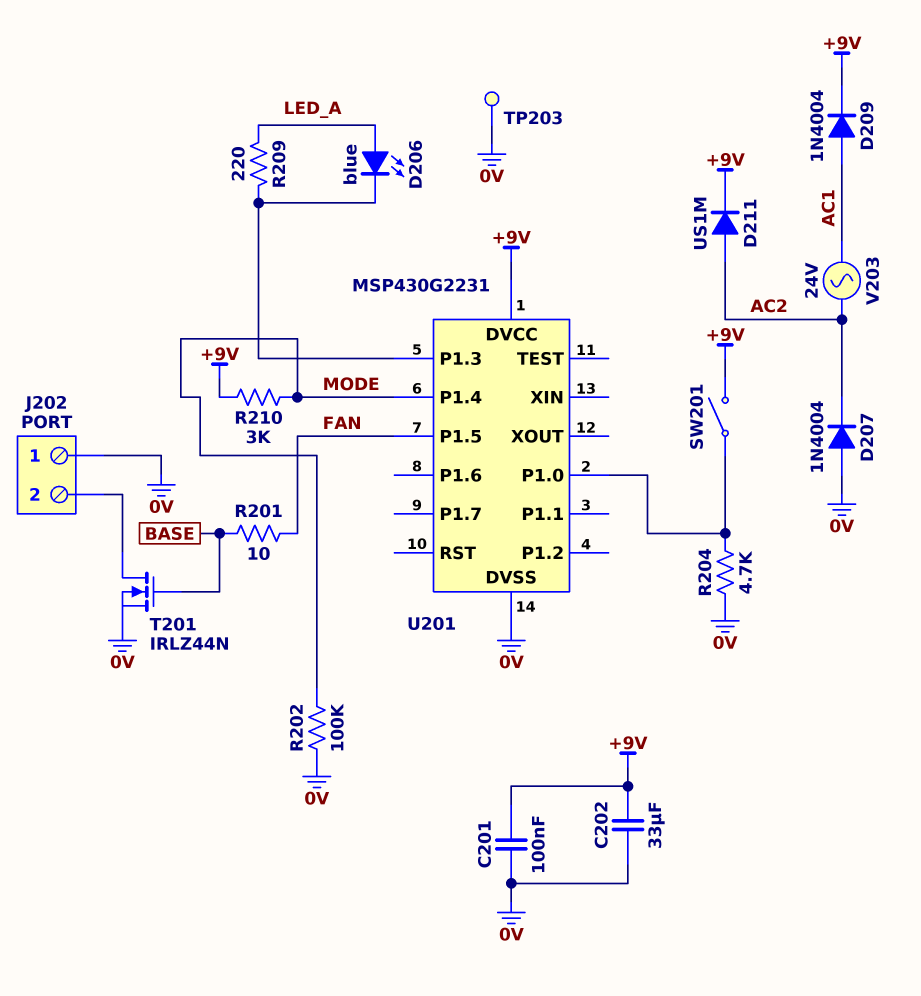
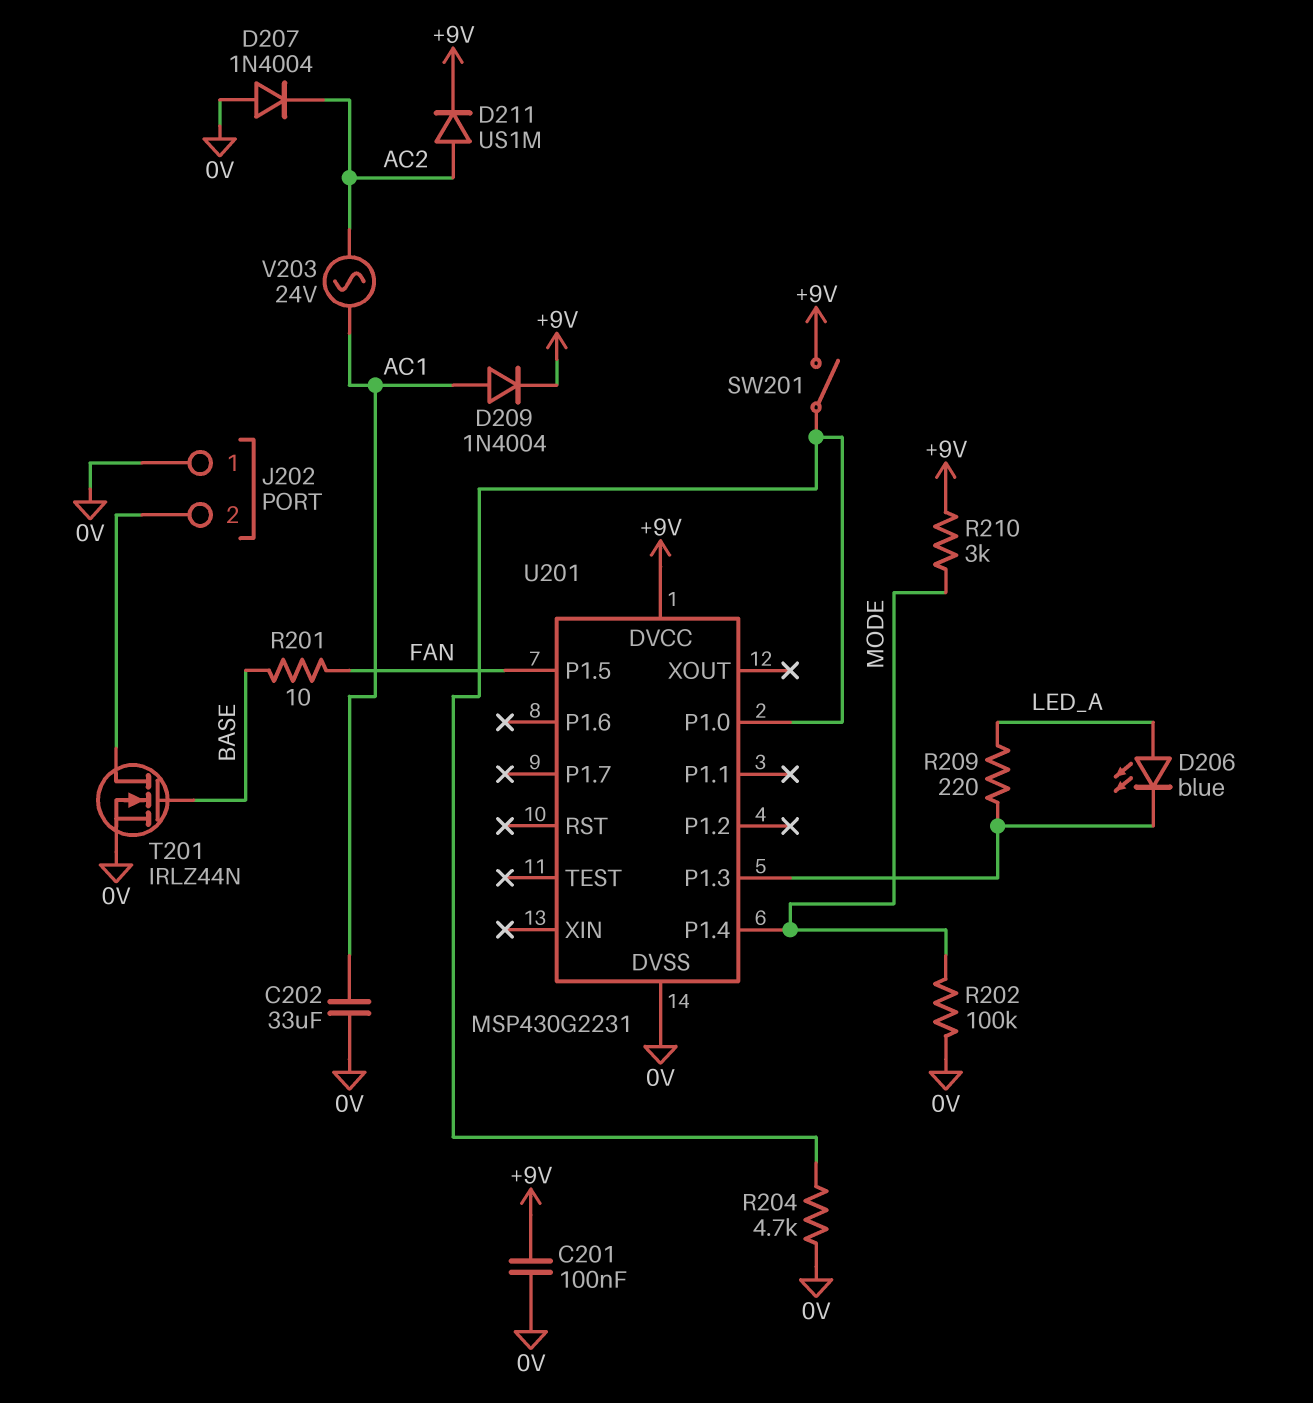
C202: 33uF (+9V, 0V) -> 33uF (0V, AC1)
TP203: test point (0V) -> none

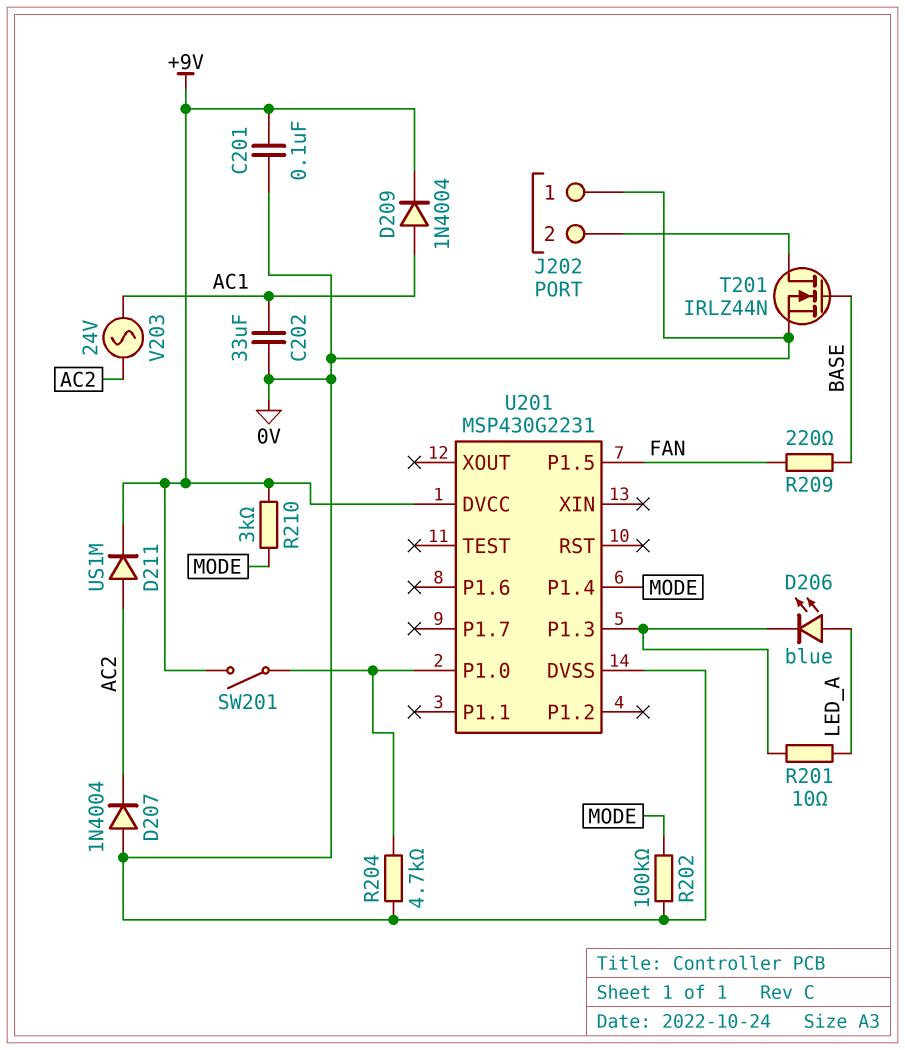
R201: 10 (BASE, FAN) -> 10 (LED_A, U201/P1.3)
R209: 220 (LED_A, U201/P1.3) -> 220 (BASE, FAN)

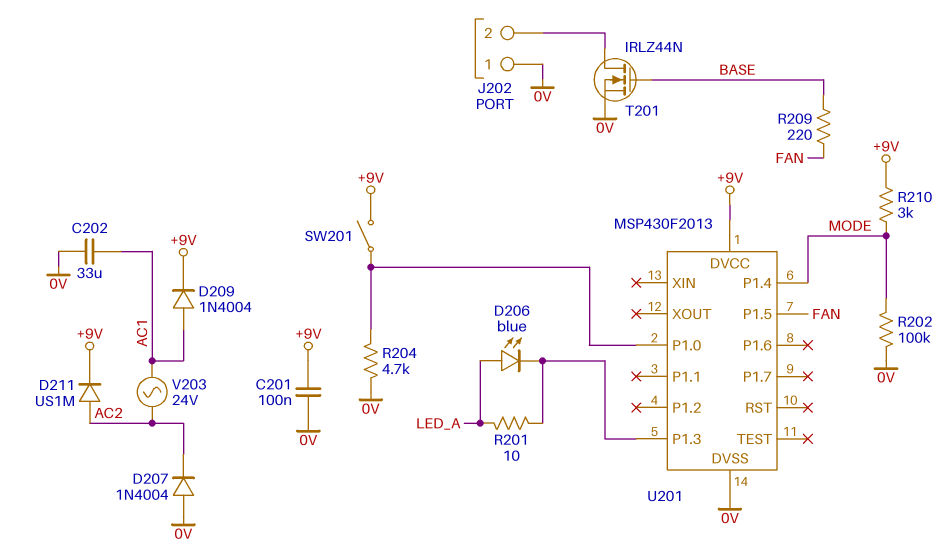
U201: MSP430G2231 -> MSP430F2013

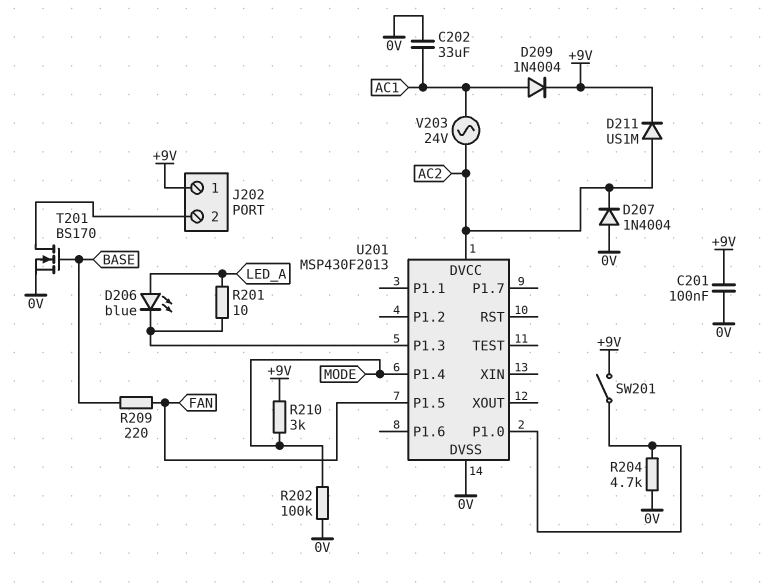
J202 pin 1: 0V -> +9V
T201: NMOS IRLZ44N (G BASE, D J202/2, S 0V) -> NMOS BS170 (G BASE, D J202/2, S 0V)
U201 pin DVCC: +9V -> AC2

